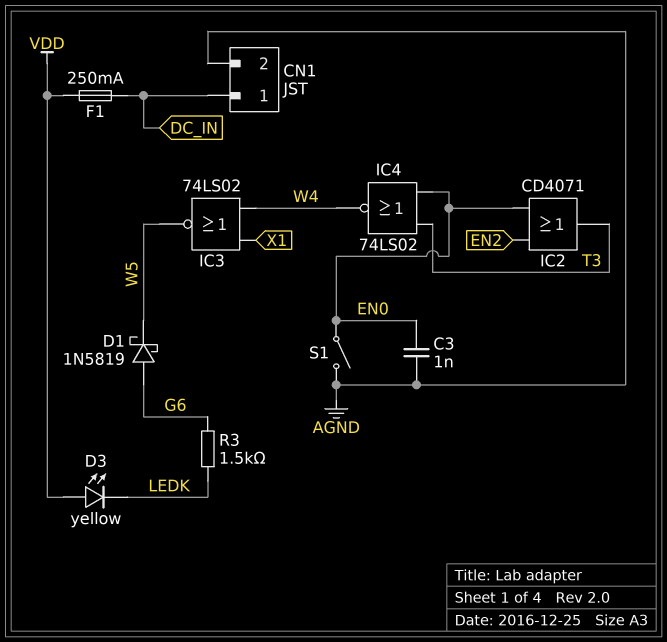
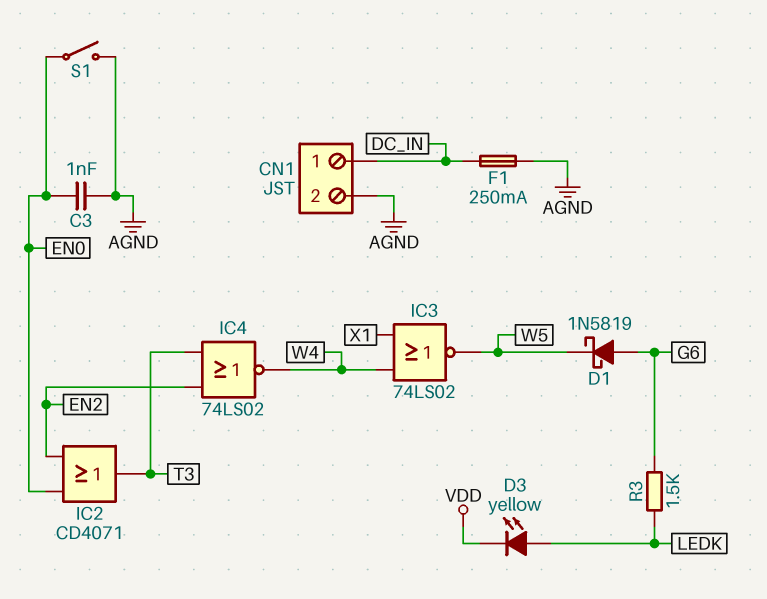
D3: LED yellow (A VDD, K LEDK) -> LED yellow (A LEDK, K VDD)
F1: 250mA (DC_IN, VDD) -> 250mA (AGND, DC_IN)
IC4: NOR 74LS02 (in EN0, in T3, out W4) -> NOR 74LS02 (in EN2, in T3, out W4)

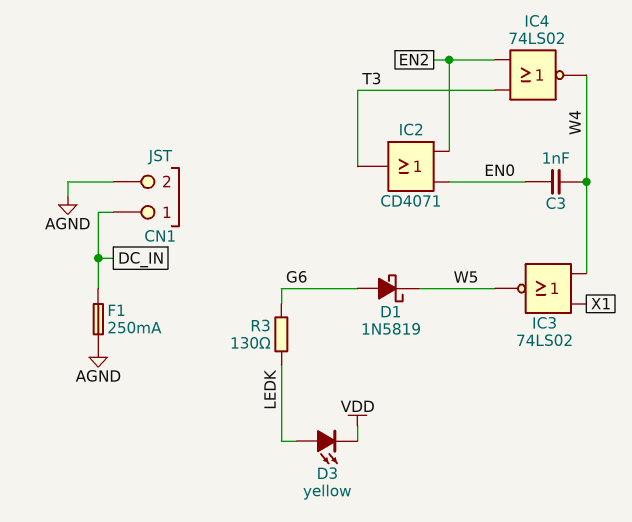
C3: 1nF (AGND, EN0) -> 1nF (EN0, W4)
R3: 1.5k (G6, LEDK) -> 130 (G6, LEDK)
S1: switch (AGND, EN0) -> none

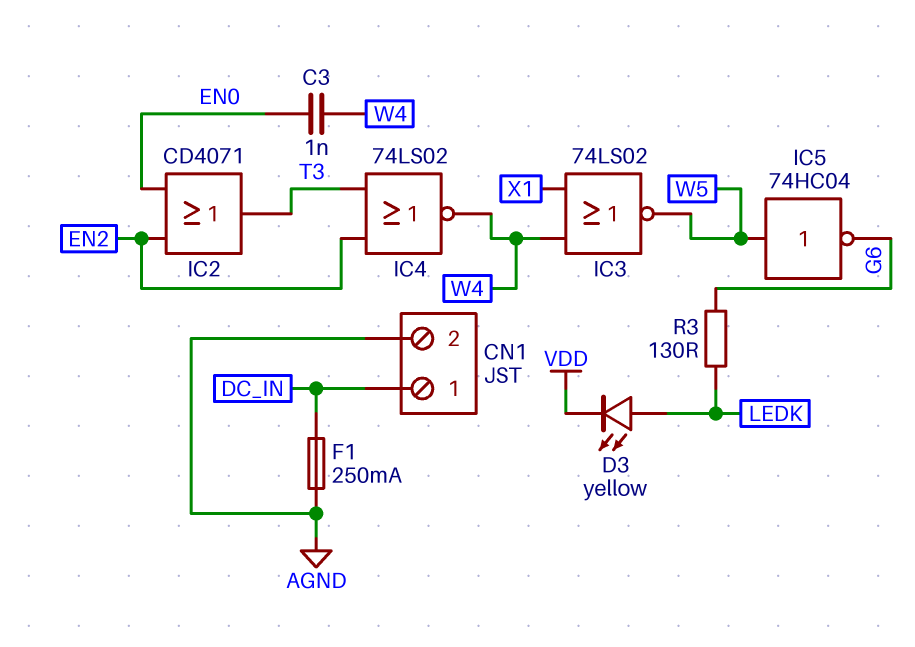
D1: schottky 1N5819 (A G6, K W5) -> none
IC5: none -> NOT 74HC04 (in W5, out G6)

